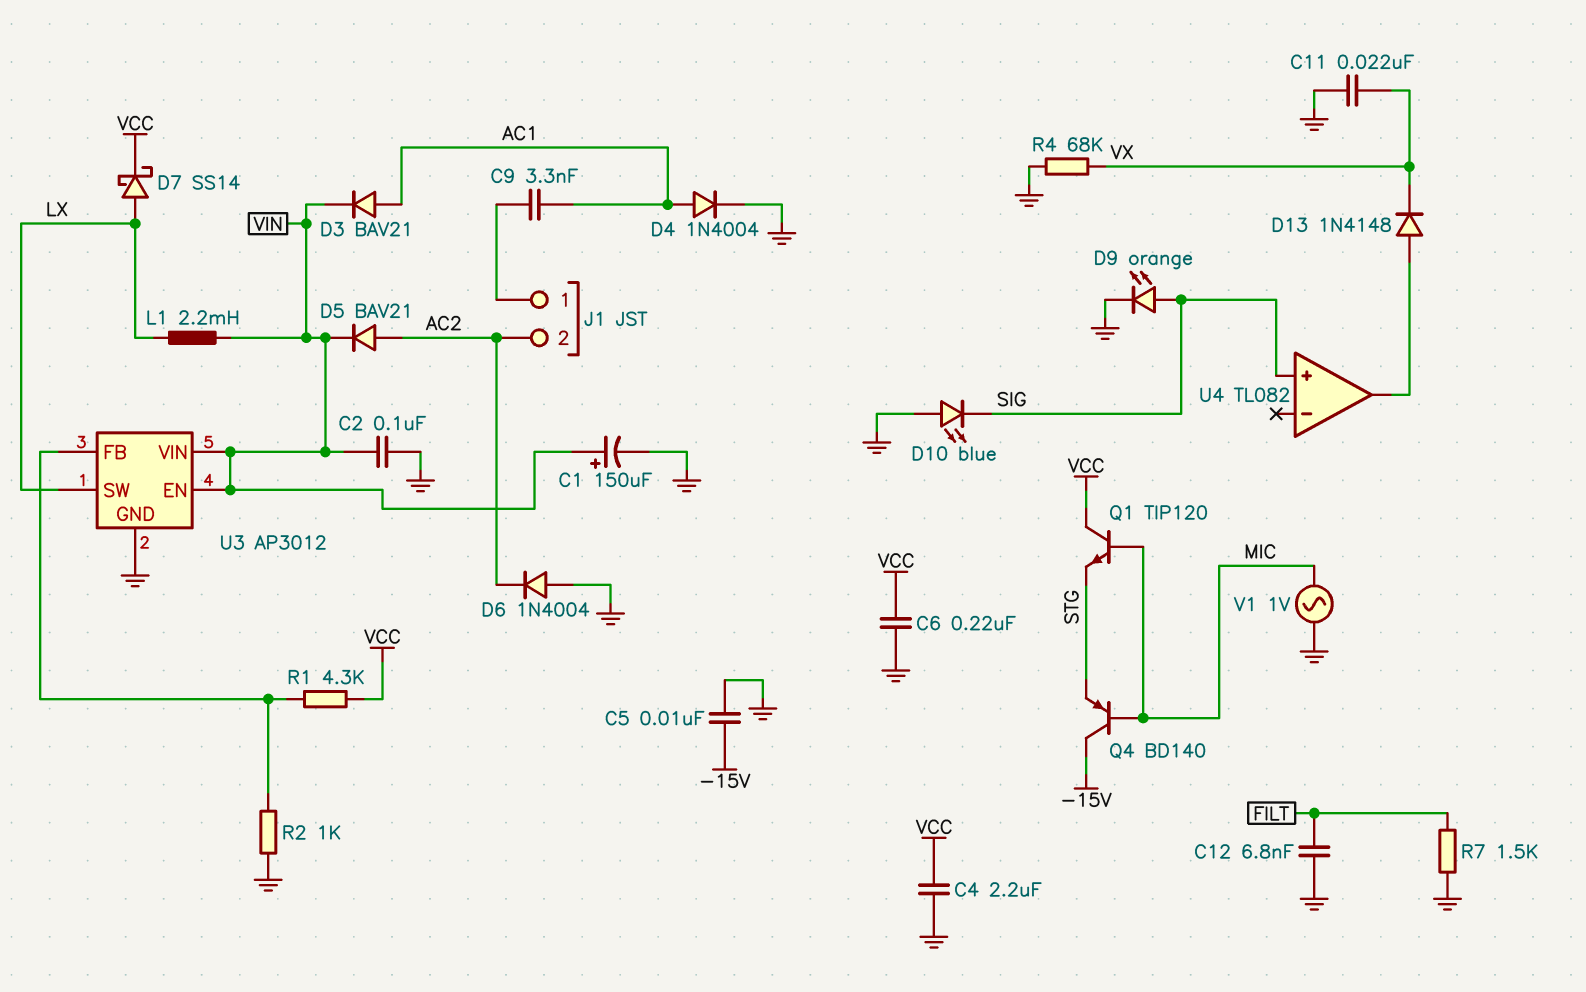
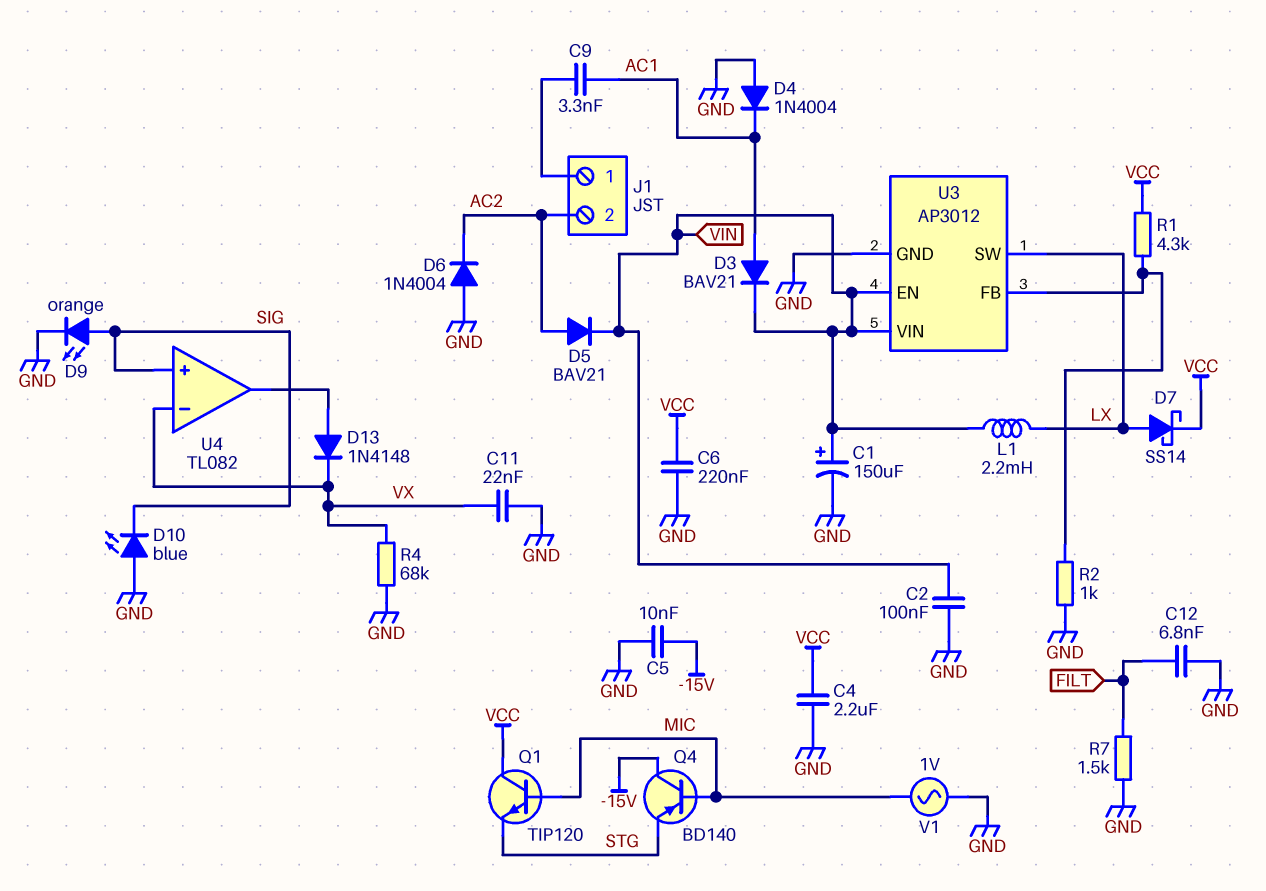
D4: diode 1N4004 (A AC1, K GND) -> diode 1N4004 (A GND, K AC1)
U4 pin in-: none -> VX

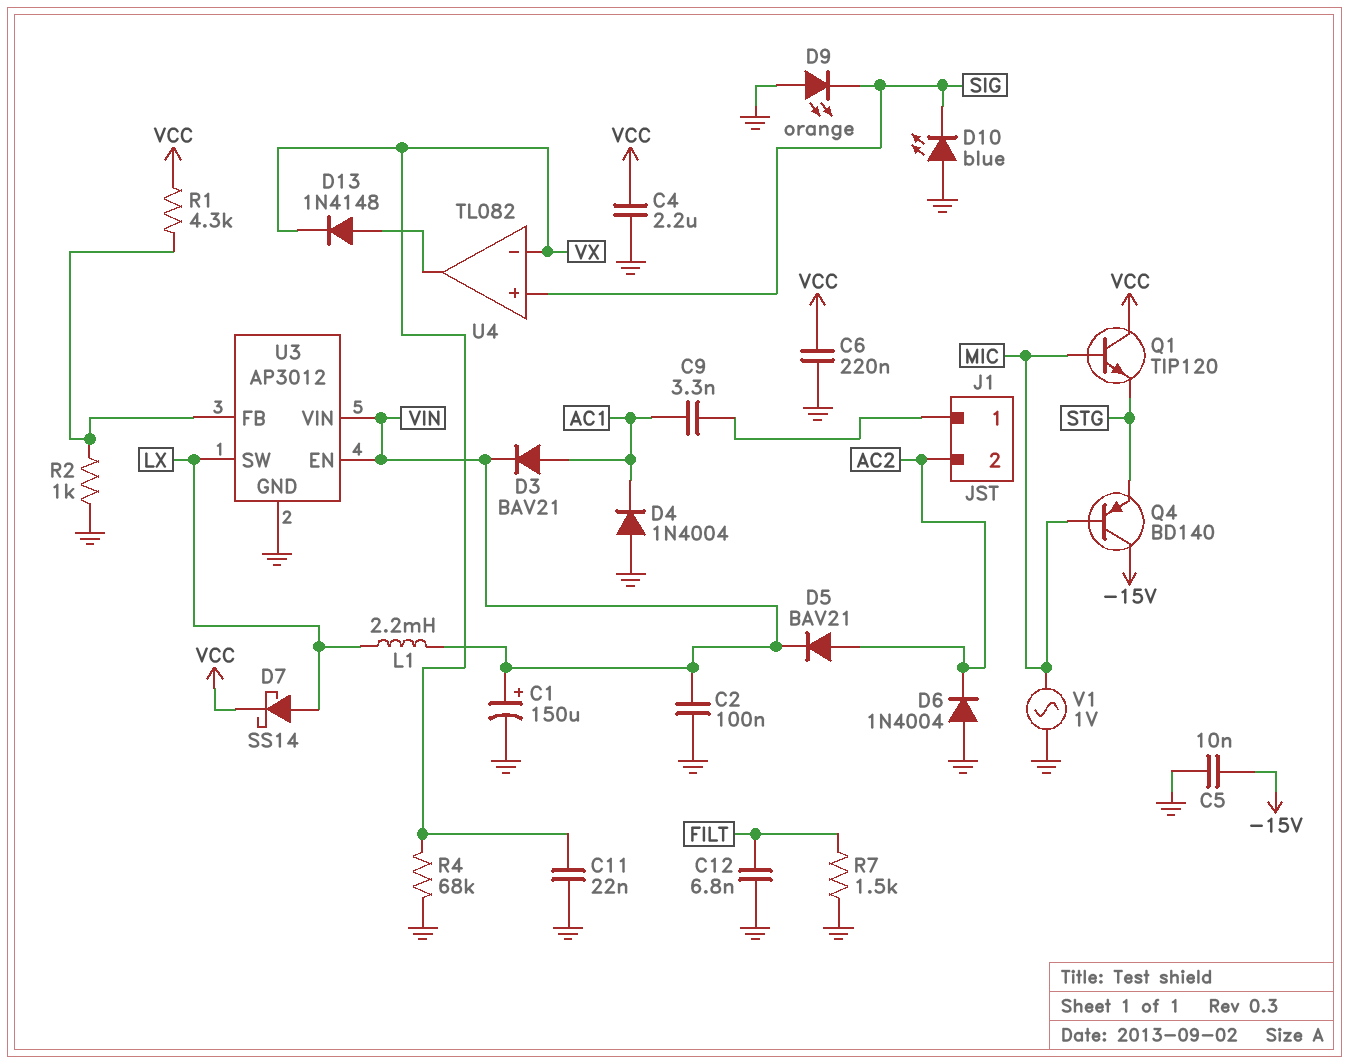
D9: LED orange (A SIG, K GND) -> LED orange (A GND, K SIG)

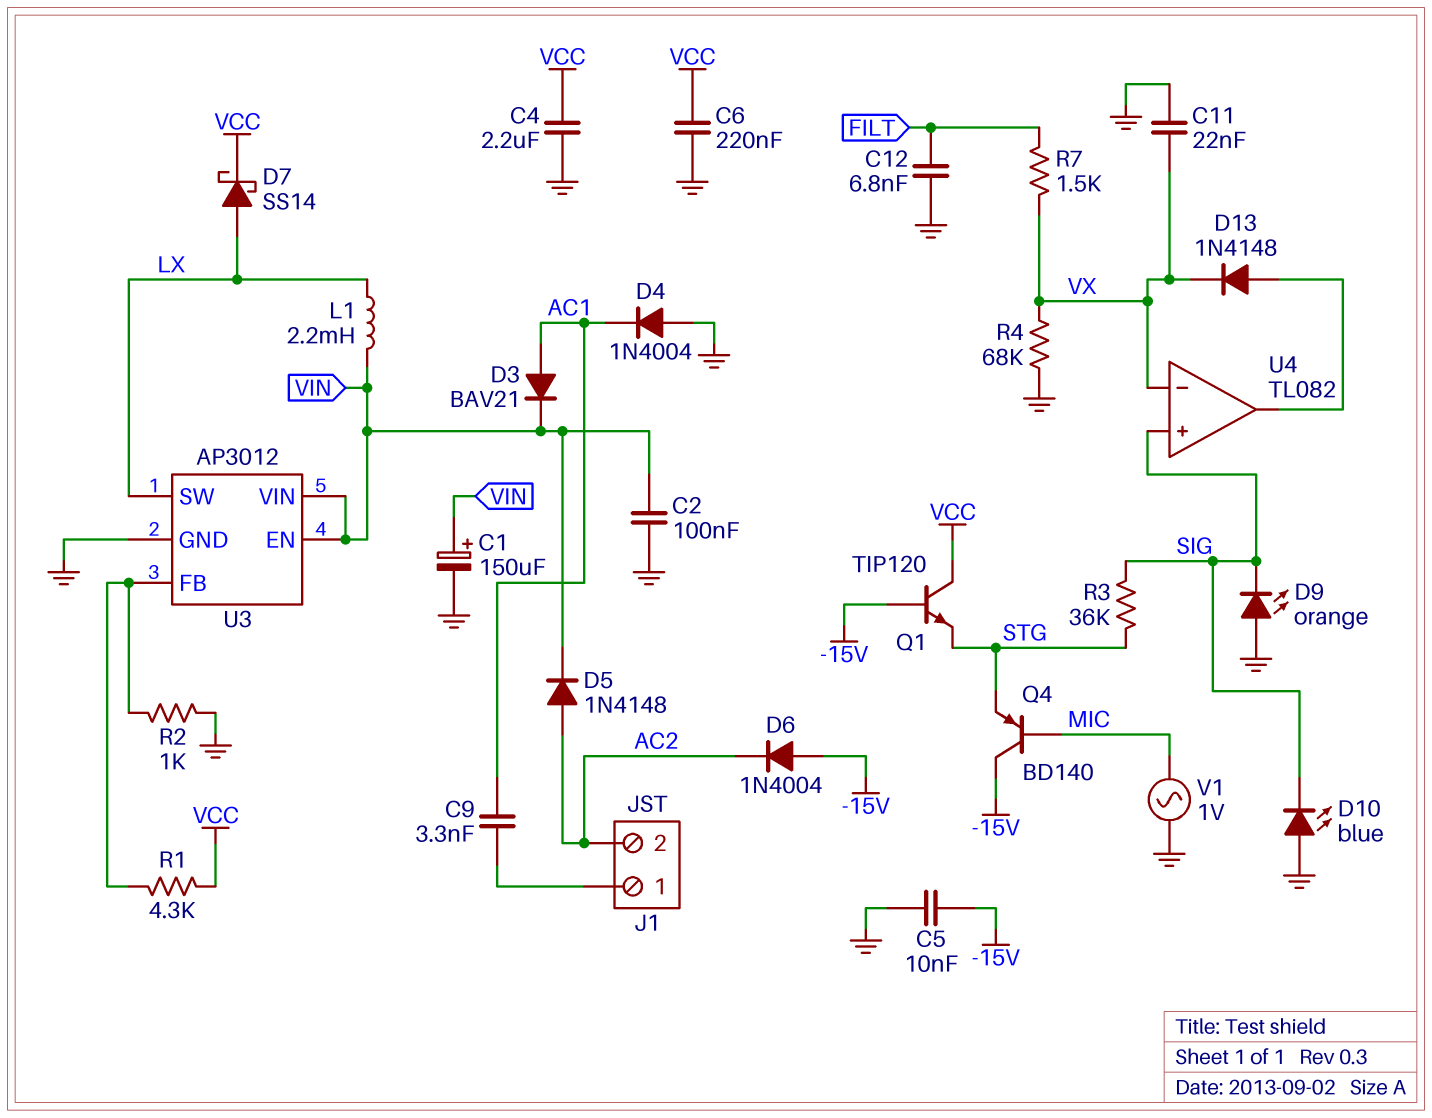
D5: diode BAV21 (A AC2, K VIN) -> diode 1N4148 (A AC2, K VIN)
D6: diode 1N4004 (A GND, K AC2) -> diode 1N4004 (A -15V, K AC2)
Q1: NPN TIP120 (B MIC, C VCC, E STG) -> NPN TIP120 (B -15V, C VCC, E STG)
R3: none -> 36k (SIG, STG)
R7: 1.5k (FILT, GND) -> 1.5k (FILT, VX)

